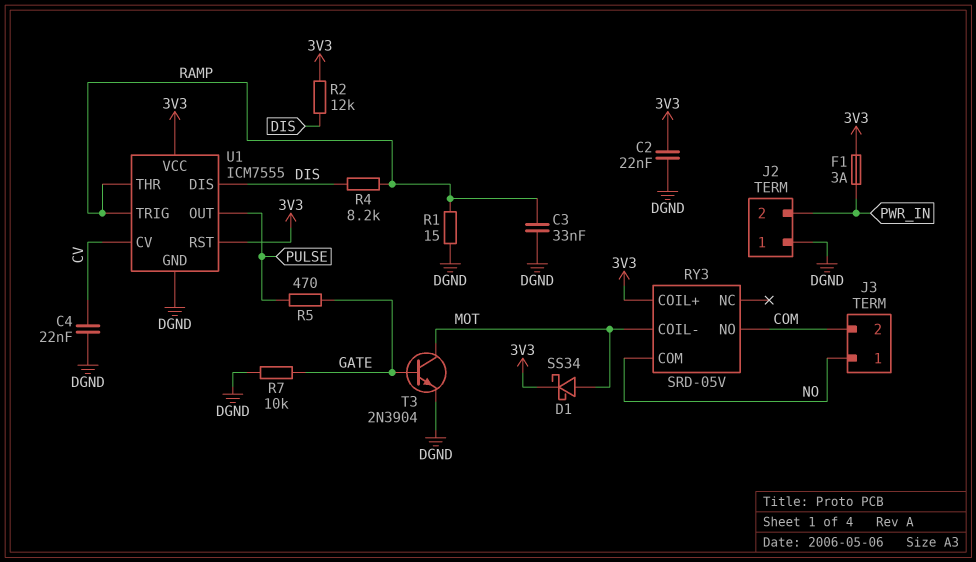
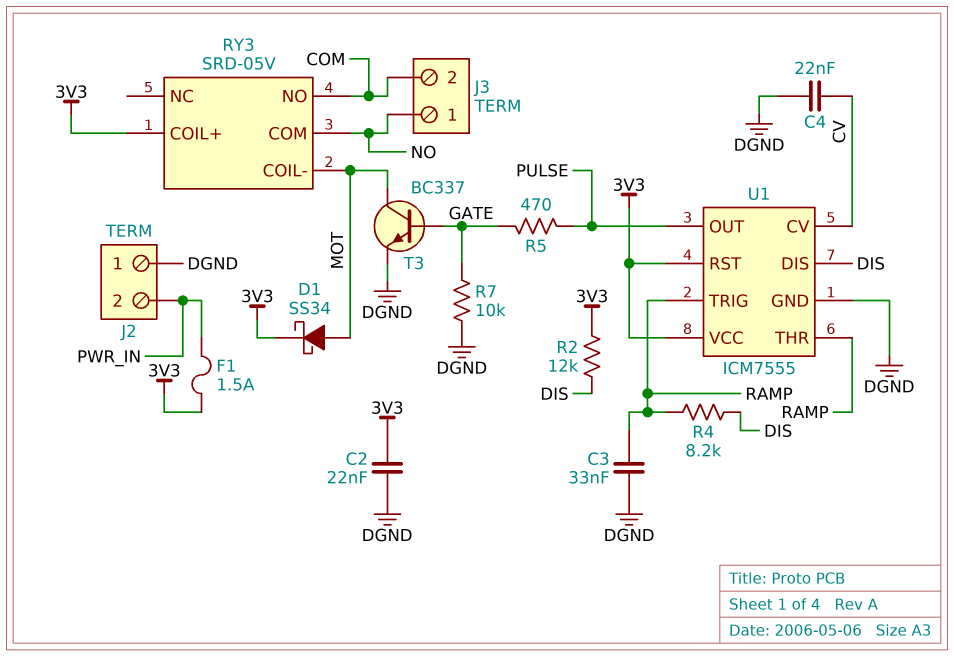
F1: 3A (3V3, PWR_IN) -> 1.5A (3V3, PWR_IN)
R1: 15 (DGND, RAMP) -> none
T3: NPN 2N3904 (B GATE, C MOT, E DGND) -> NPN BC337 (B GATE, C MOT, E DGND)

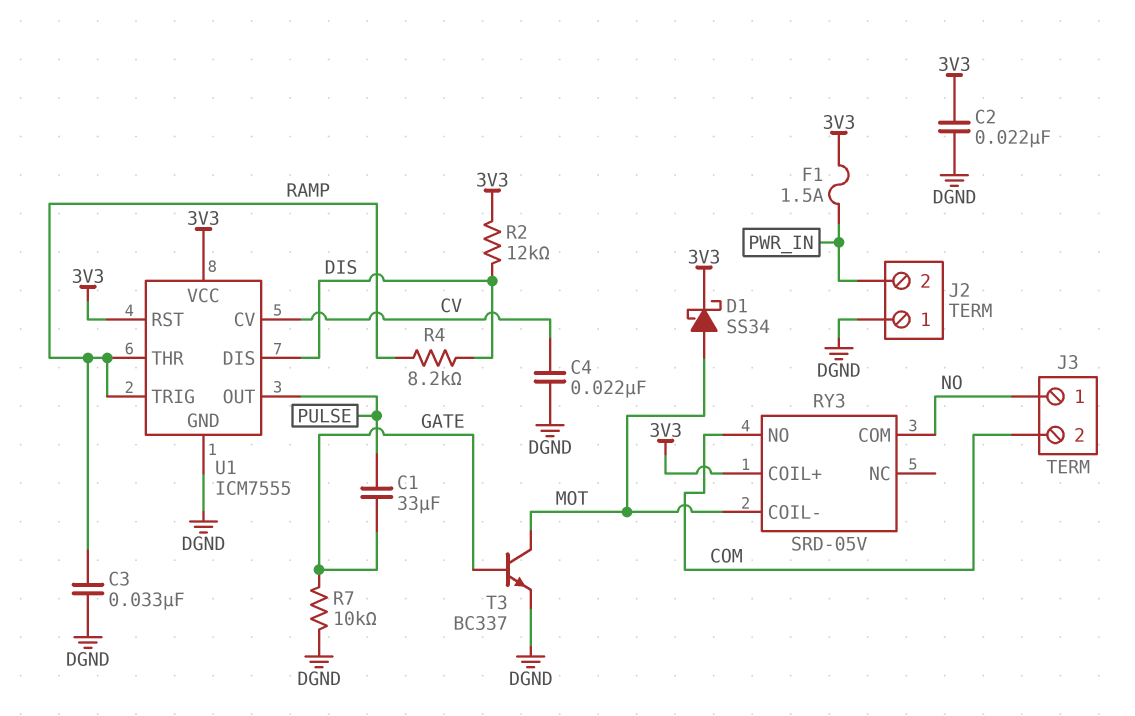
C1: none -> 33uF (GATE, PULSE)
R5: 470 (GATE, PULSE) -> none

